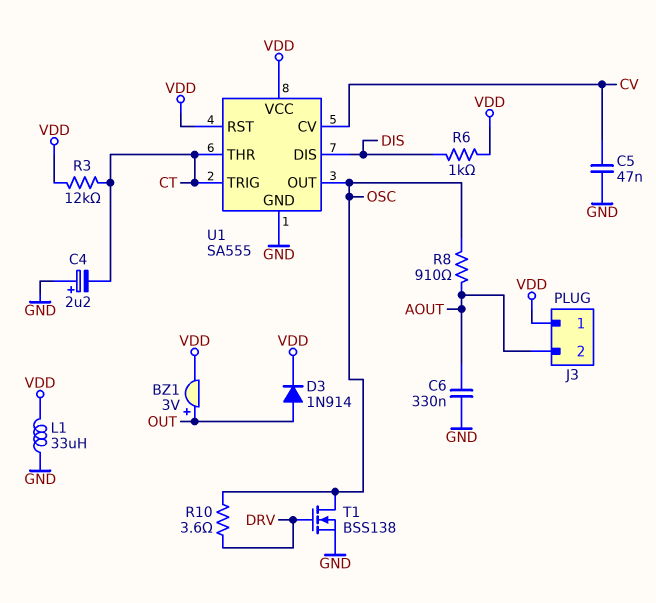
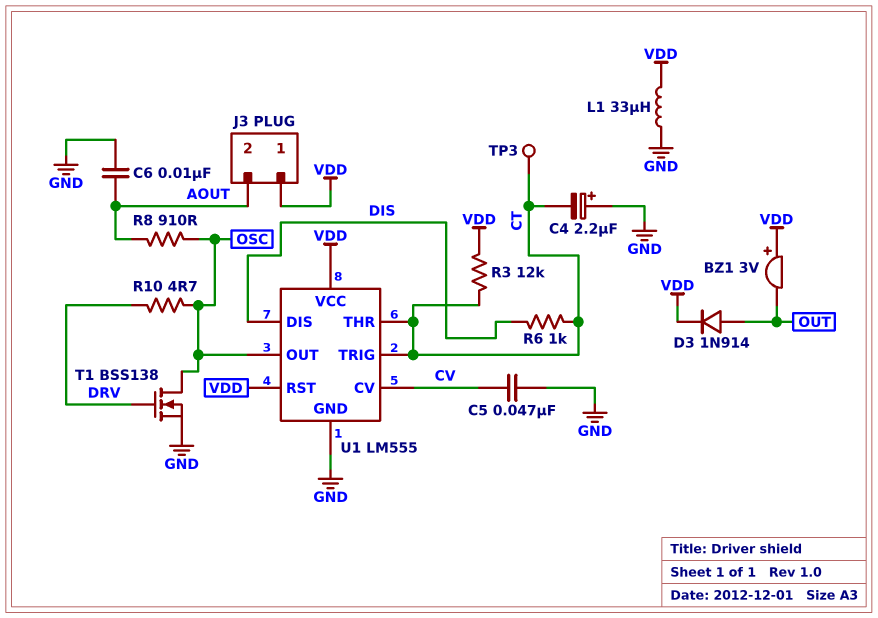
BZ1: buzzer 3V (plus OUT, minus VDD) -> buzzer 3V (plus VDD, minus OUT)
C6: 330nF (AOUT, GND) -> 10nF (AOUT, GND)
R6: 1k (DIS, VDD) -> 1k (CT, DIS)
R10: 3.6 (DRV, OSC) -> 4.7 (DRV, OSC)
TP3: none -> test point (CT)
U1: SA555 -> LM555

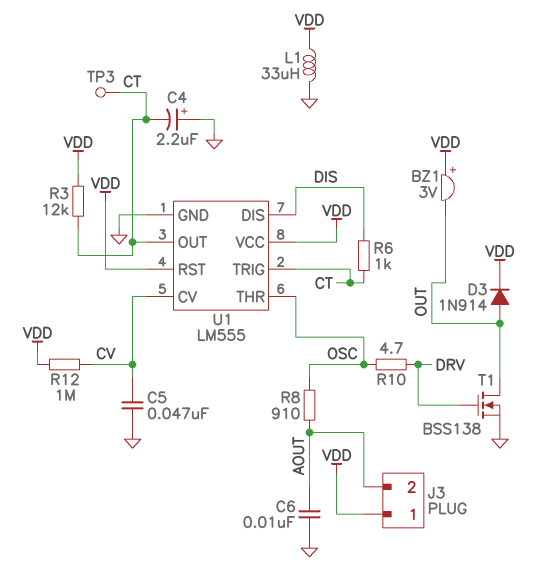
R12: none -> 1M (CV, VDD)
T1: NMOS BSS138 (G DRV, D OSC, S GND) -> NMOS BSS138 (G DRV, D OUT, S GND)
U1 pin OUT: OSC -> CT
U1 pin THR: CT -> OSC

